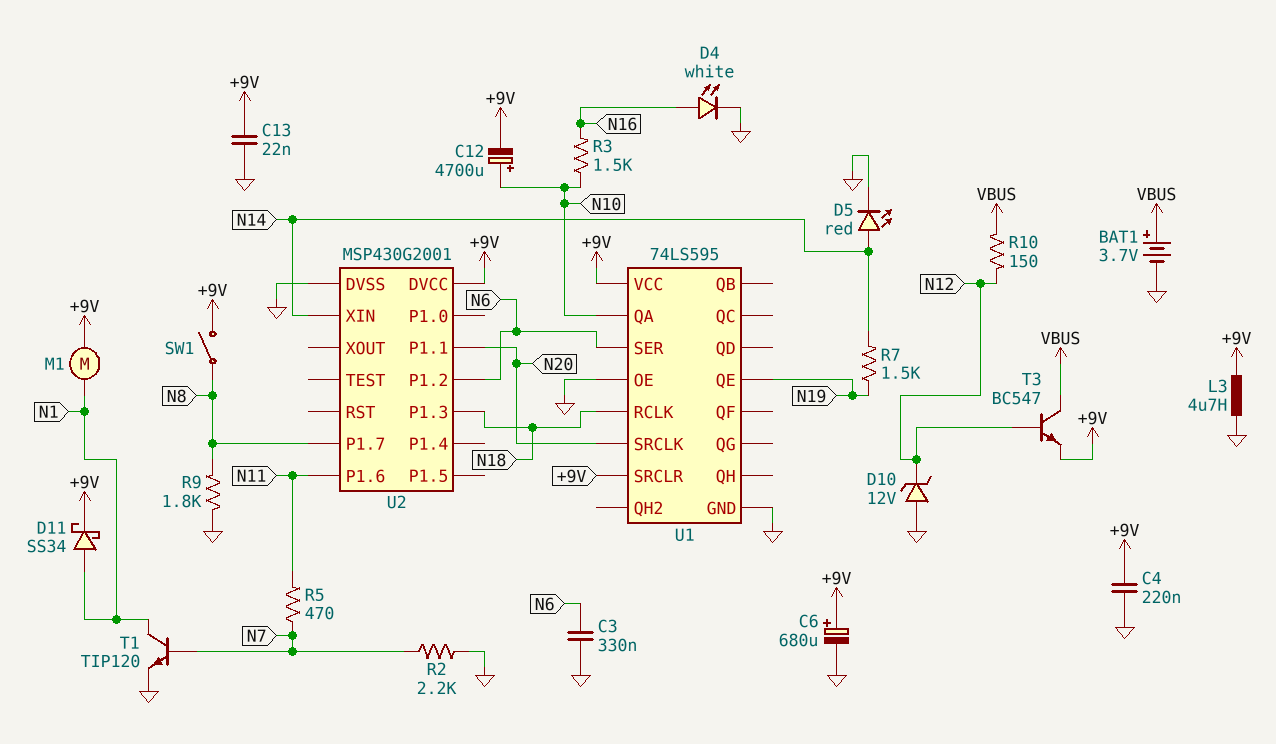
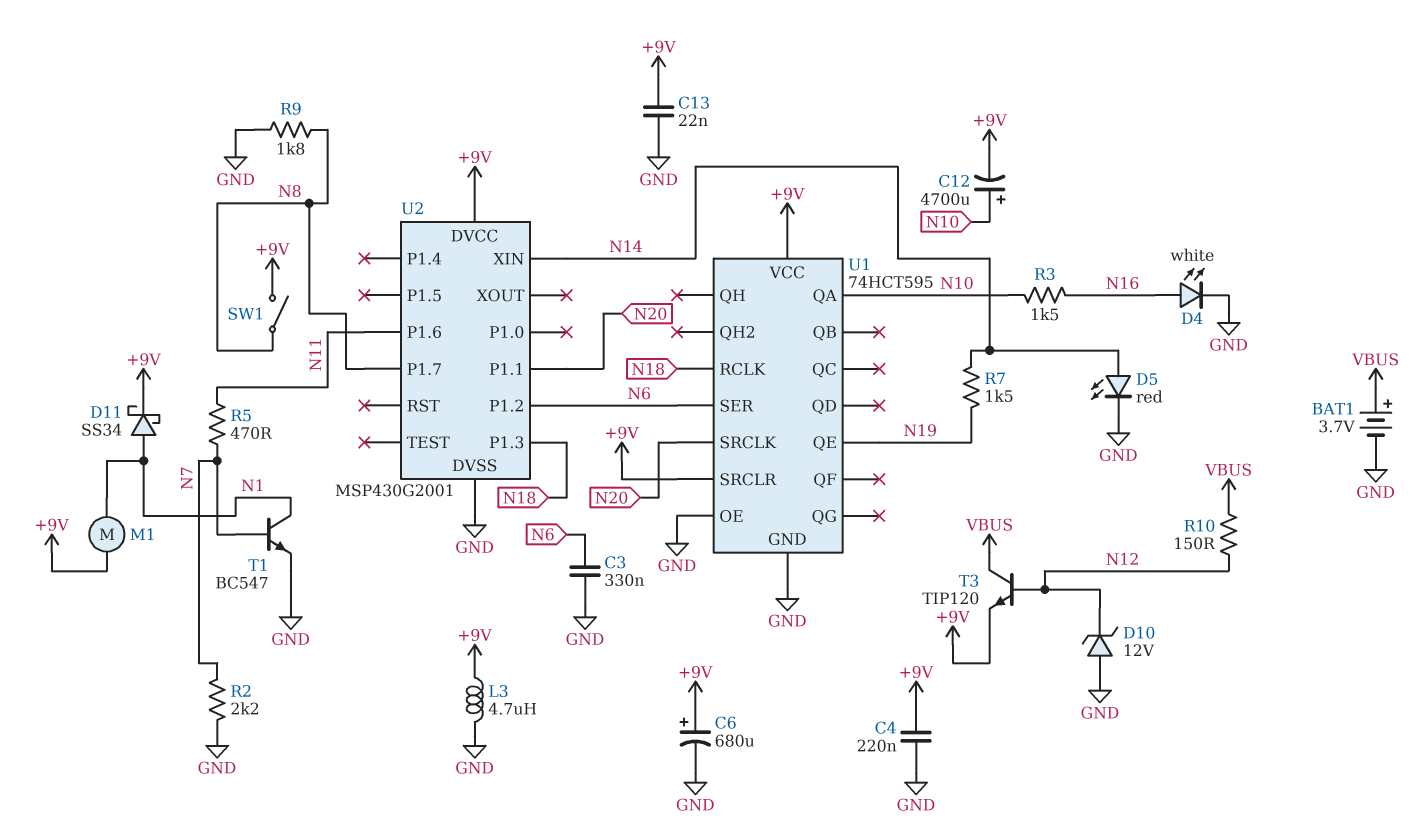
T1: NPN TIP120 (B N7, C N1, E GND) -> NPN BC547 (B N7, C N1, E GND)
T3: NPN BC547 (B N12, C VBUS, E +9V) -> NPN TIP120 (B N12, C VBUS, E +9V)
U1: 74LS595 -> 74HCT595

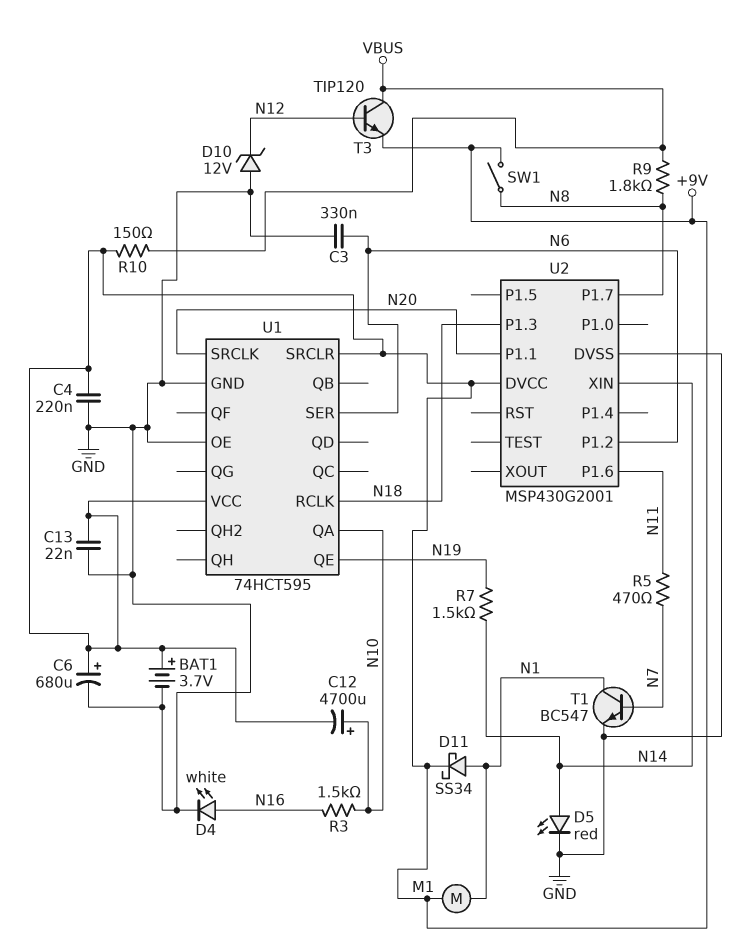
BAT1: 3.7V (plus VBUS, minus GND) -> 3.7V (plus +9V, minus GND)
L3: 4.7uH (+9V, GND) -> none
R2: 2.2k (GND, N7) -> none
R9: 1.8k (GND, N8) -> 1.8k (N8, VBUS)
R10: 150 (N12, VBUS) -> 150 (+9V, VBUS)

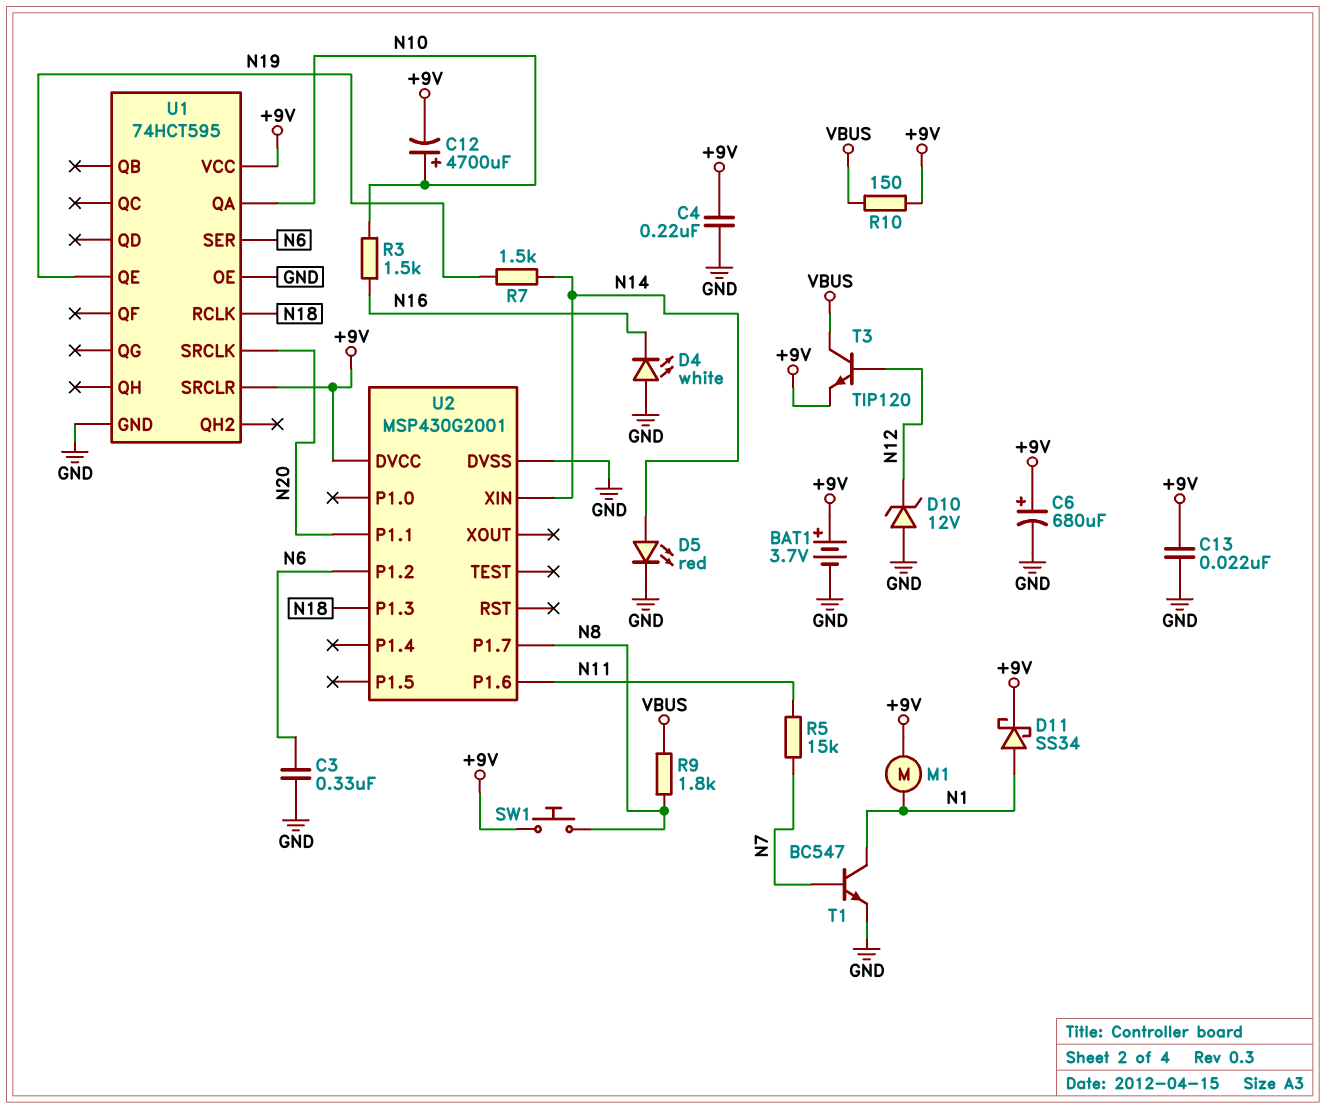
D4: LED white (A N16, K GND) -> LED white (A GND, K N16)
R5: 470 (N7, N11) -> 15k (N7, N11)
SW1: switch (+9V, N8) -> button (+9V, N8)

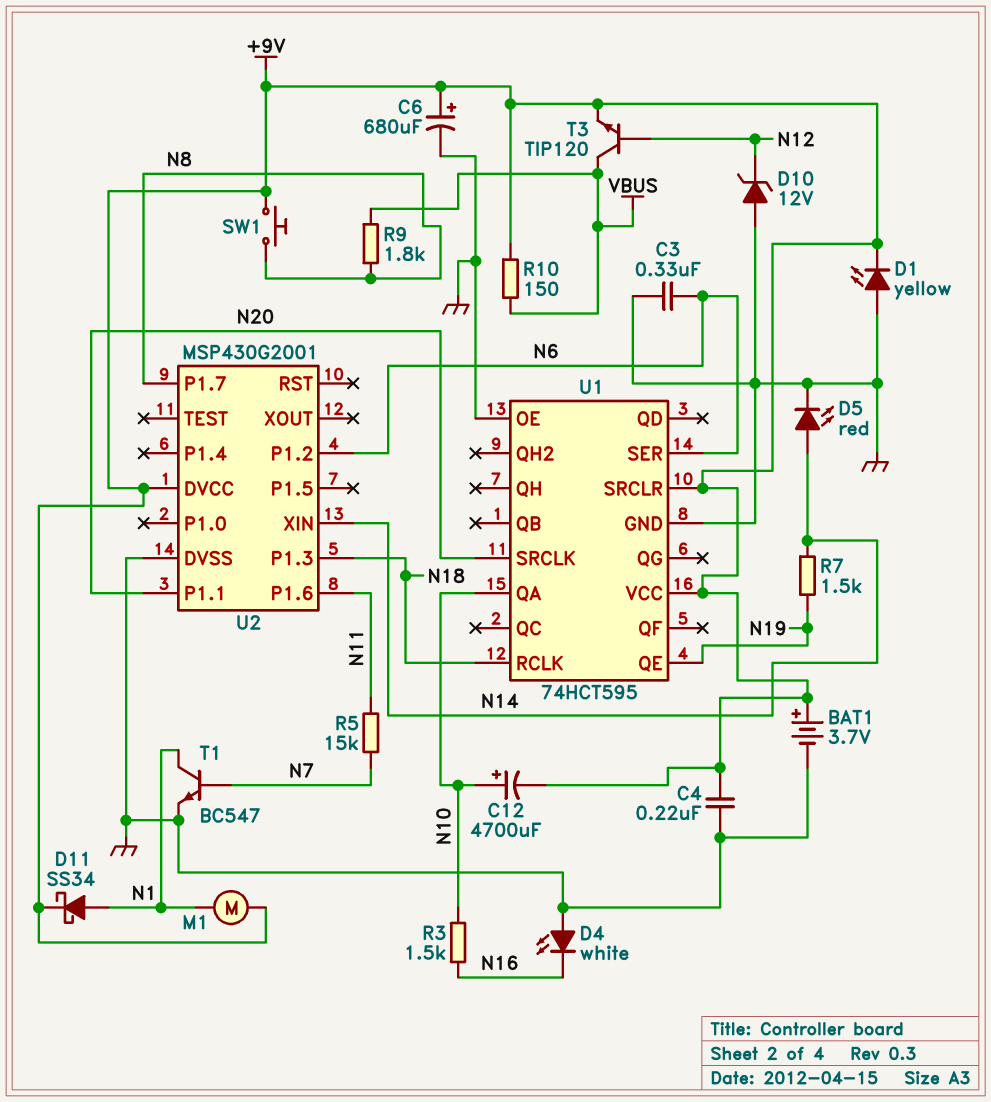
C13: 22nF (+9V, GND) -> none
D1: none -> LED yellow (A GND, K +9V)

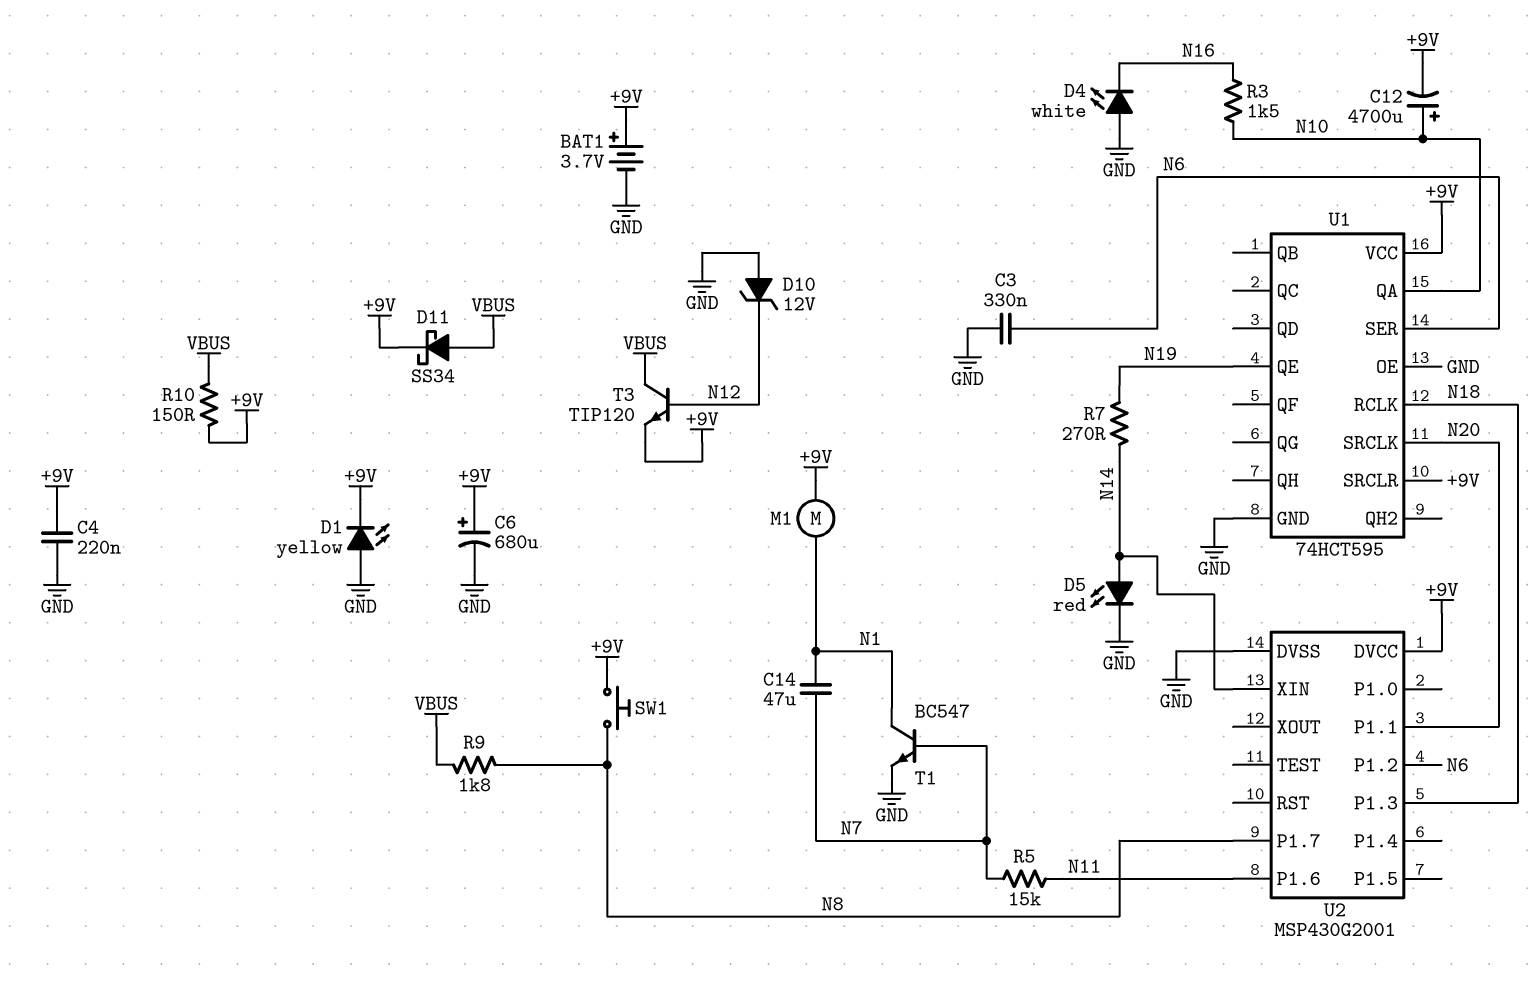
C14: none -> 47uF (N1, N7)
D11: schottky SS34 (A N1, K +9V) -> schottky SS34 (A VBUS, K +9V)
R7: 1.5k (N14, N19) -> 270 (N14, N19)

